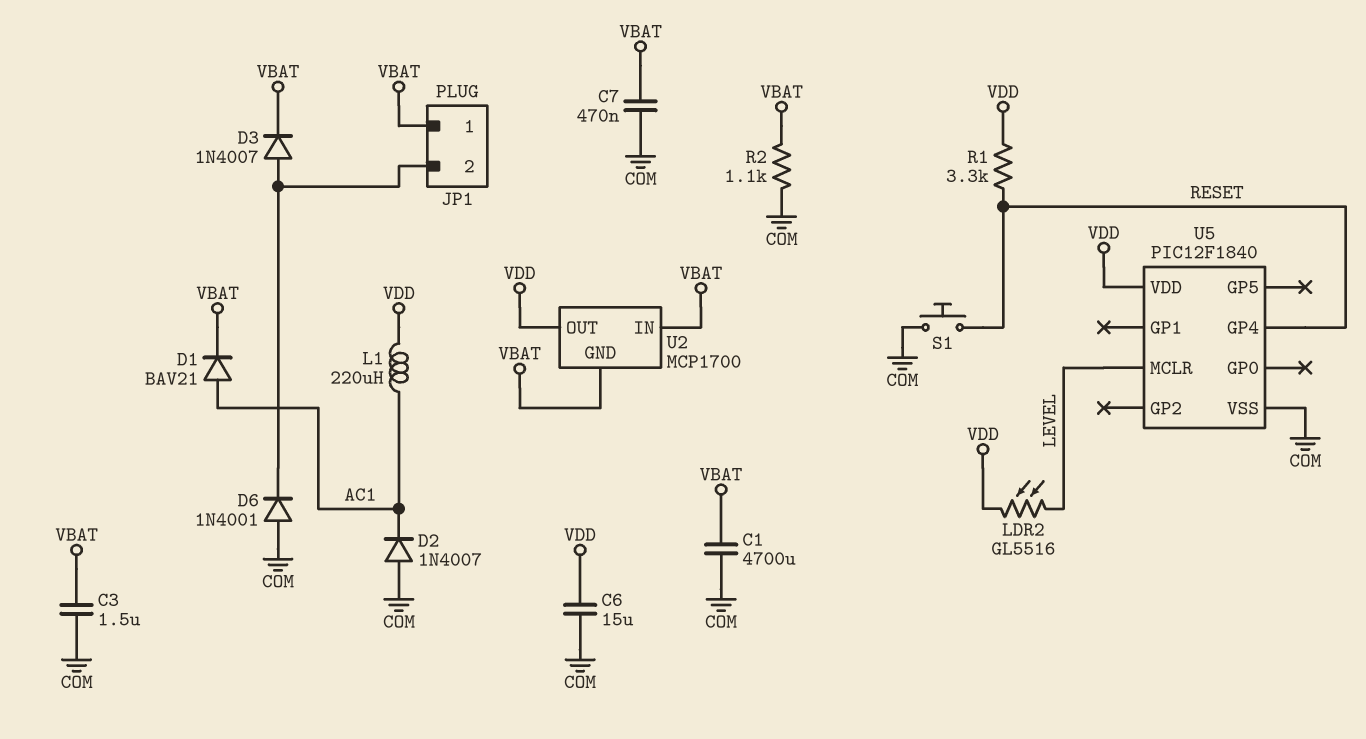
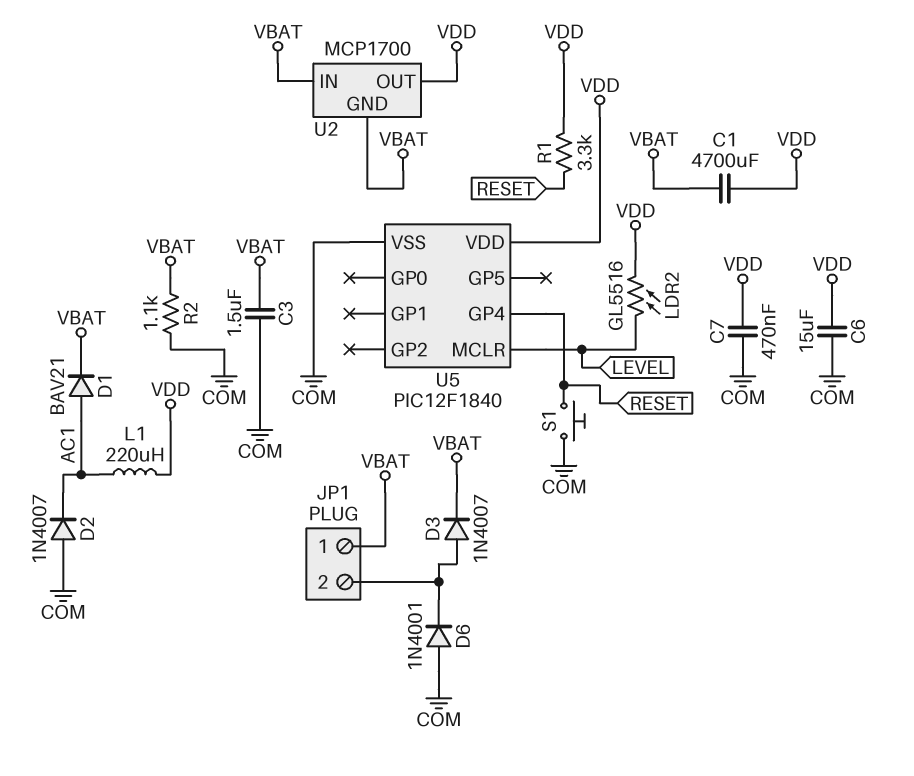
C1: 4700uF (COM, VBAT) -> 4700uF (VBAT, VDD)
C7: 470nF (COM, VBAT) -> 470nF (COM, VDD)

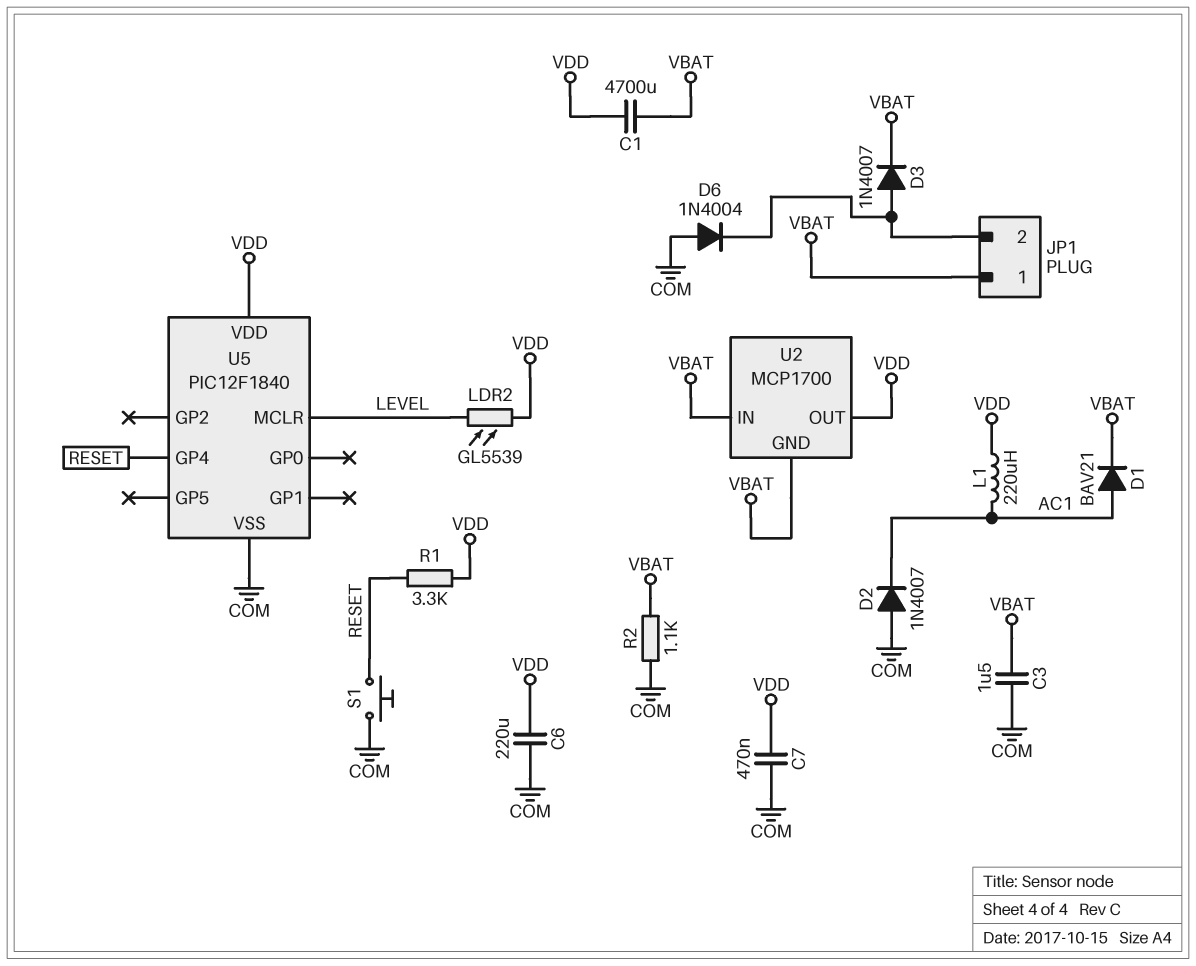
C6: 15uF (COM, VDD) -> 220uF (COM, VDD)
D6: diode 1N4001 (A COM, K JP1/2) -> diode 1N4004 (A COM, K JP1/2)
LDR2: GL5516 (LEVEL, VDD) -> GL5539 (LEVEL, VDD)

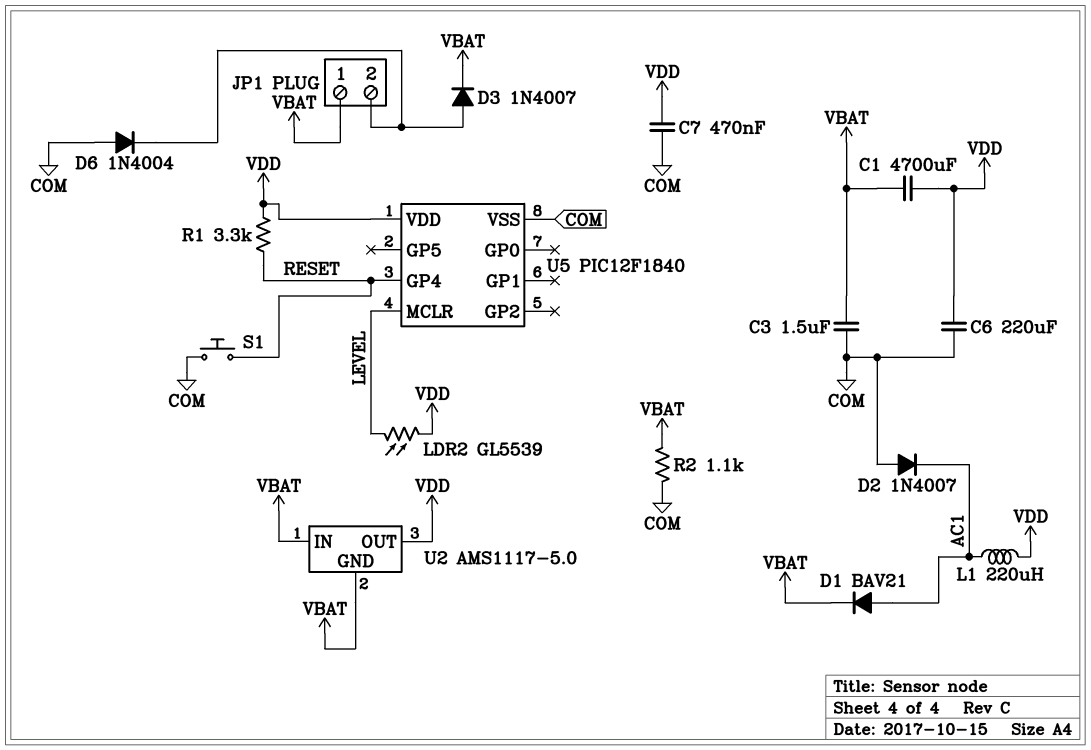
U2: MCP1700 -> AMS1117-5.0

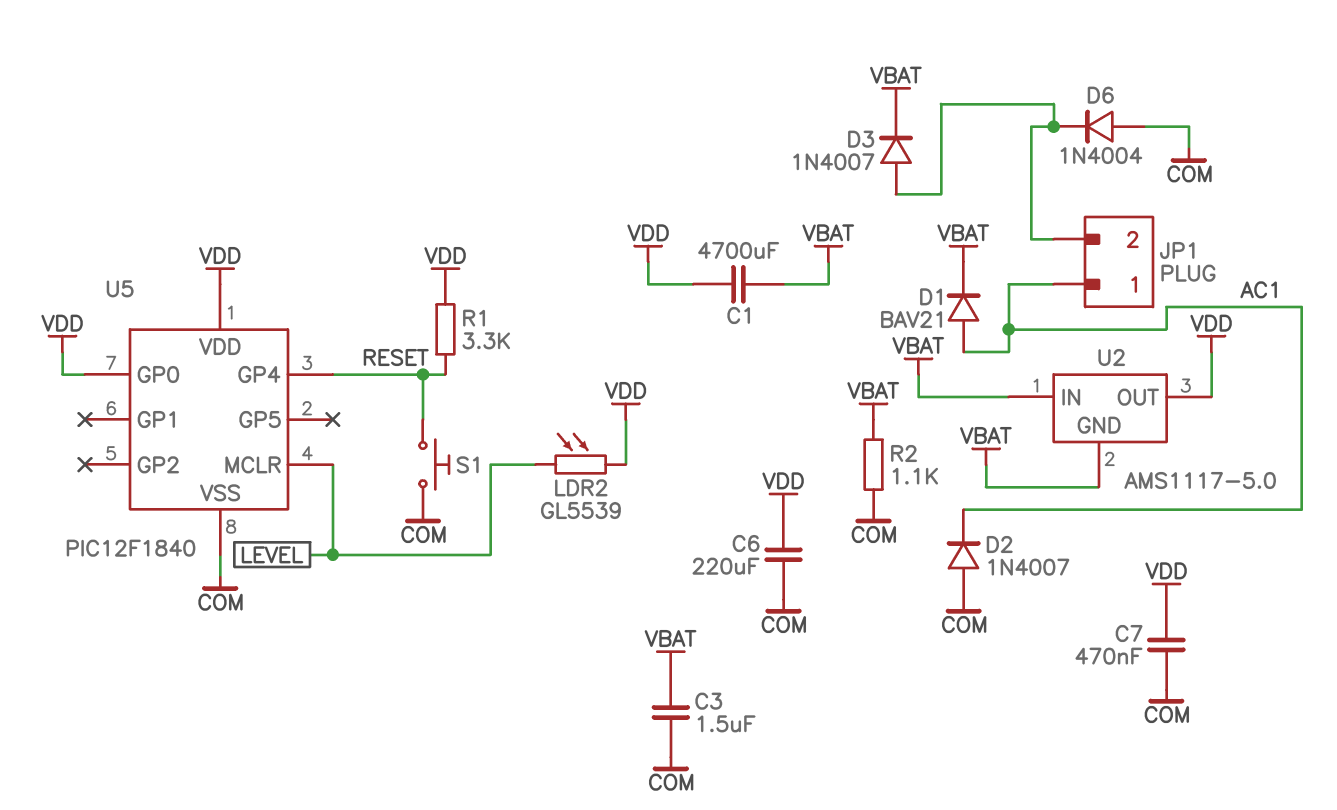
JP1 pin 1: VBAT -> AC1
L1: 220uH (AC1, VDD) -> none
U5 pin GP0: none -> VDD

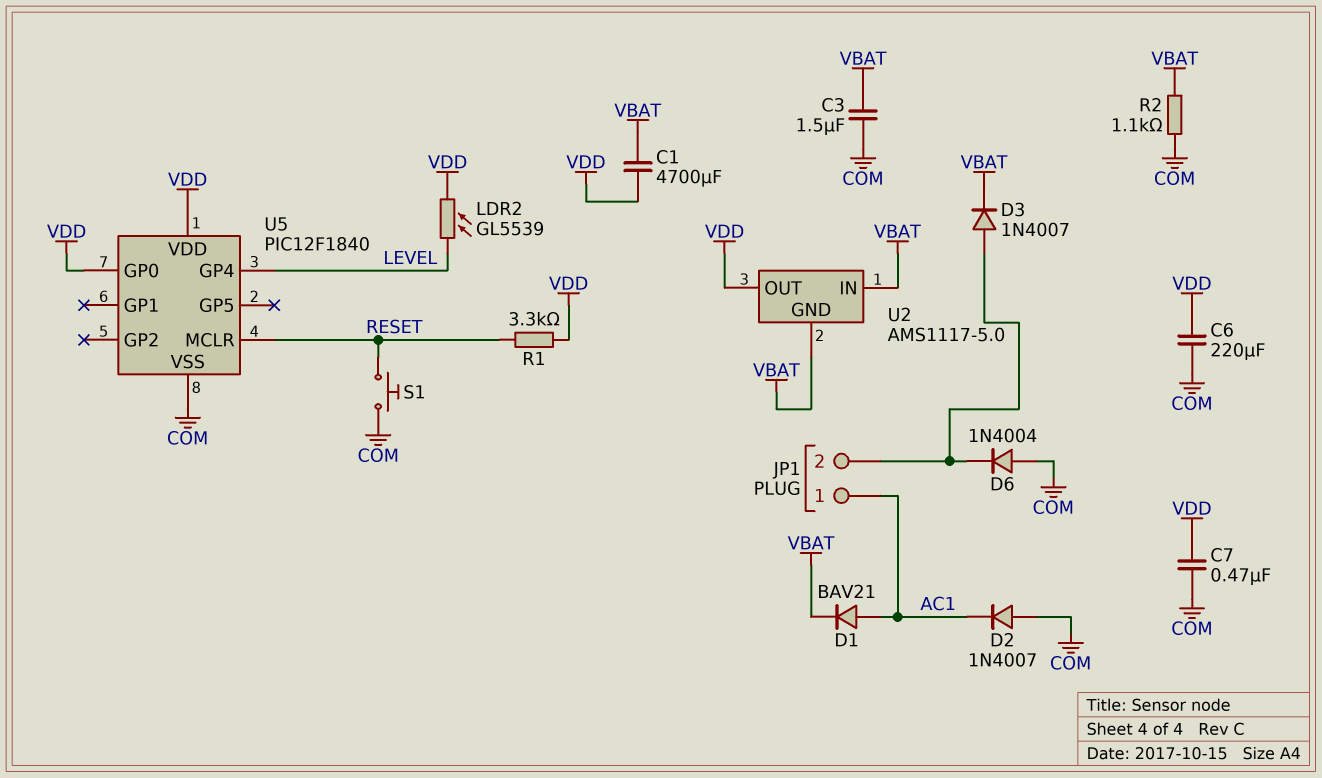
U5 pin GP4: RESET -> LEVEL
U5 pin MCLR: LEVEL -> RESET

